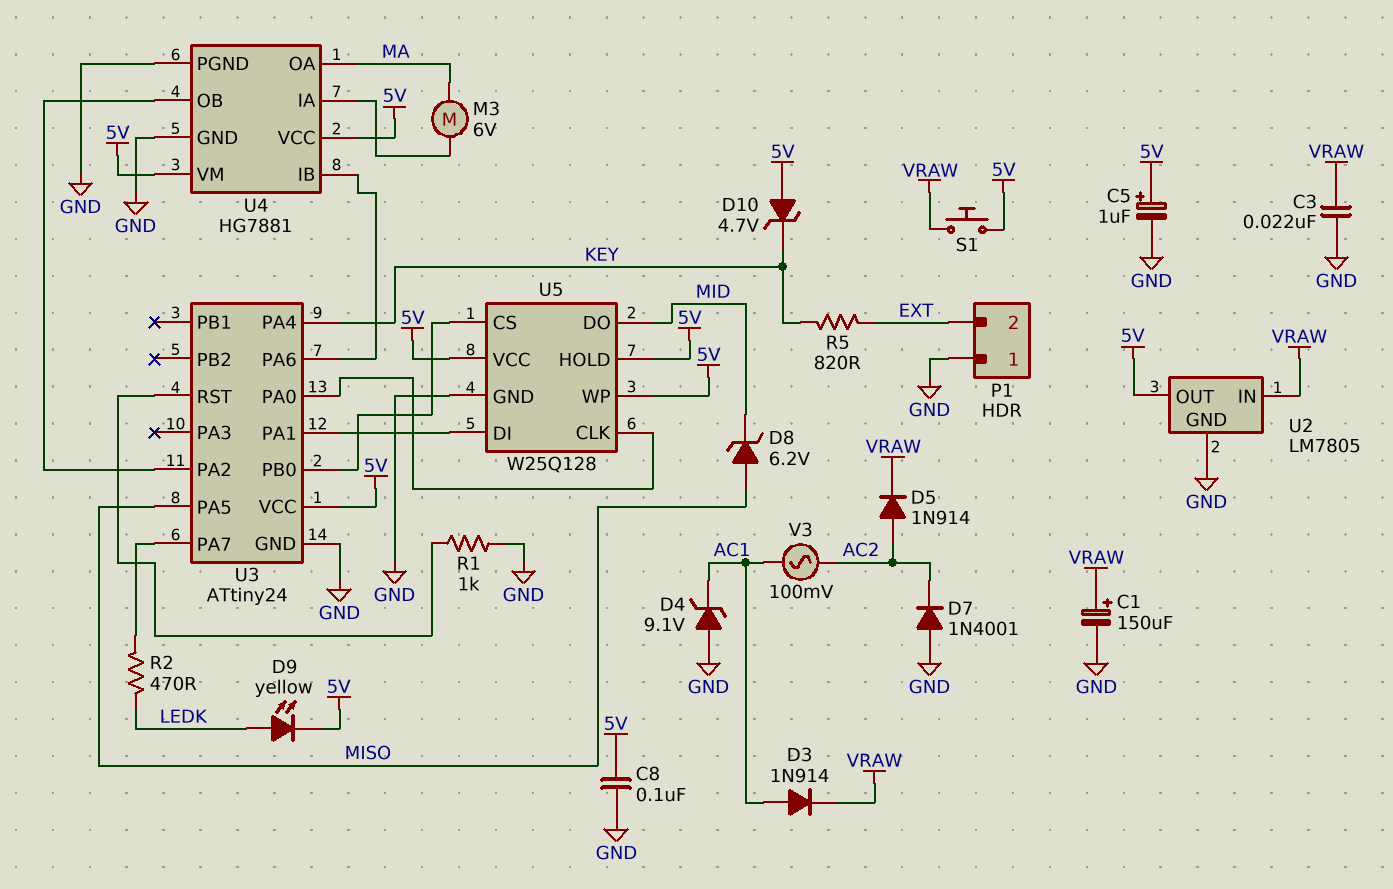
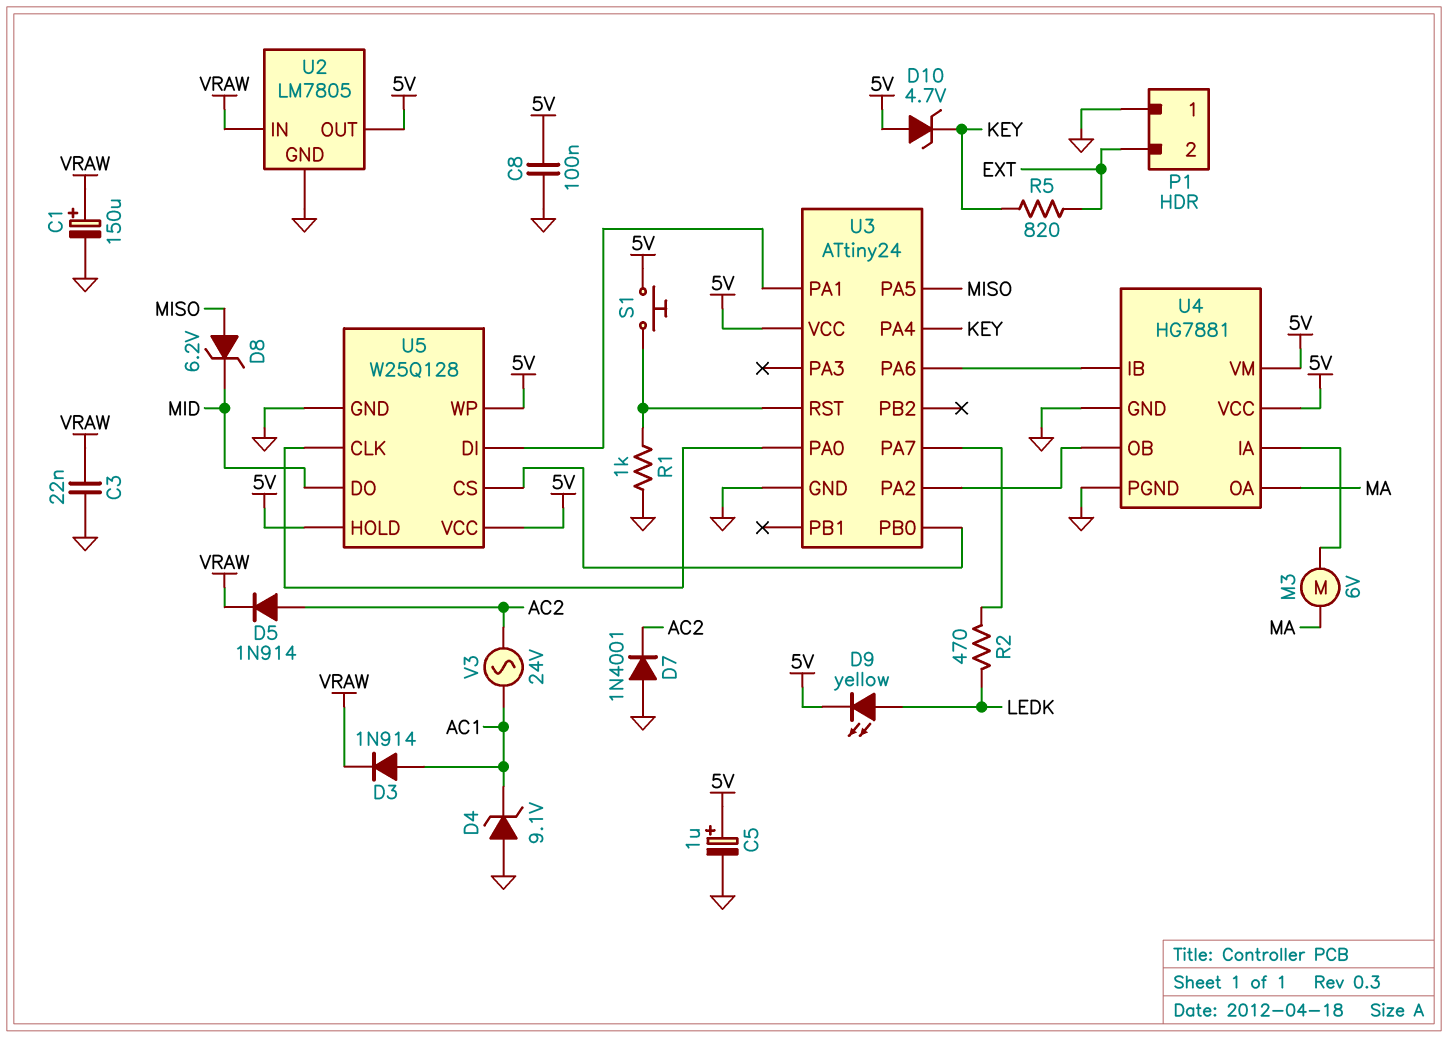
S1: button (5V, VRAW) -> button (5V, U3/RST)
V3: AC 100mV (AC1, AC2) -> AC 24V (AC1, AC2)

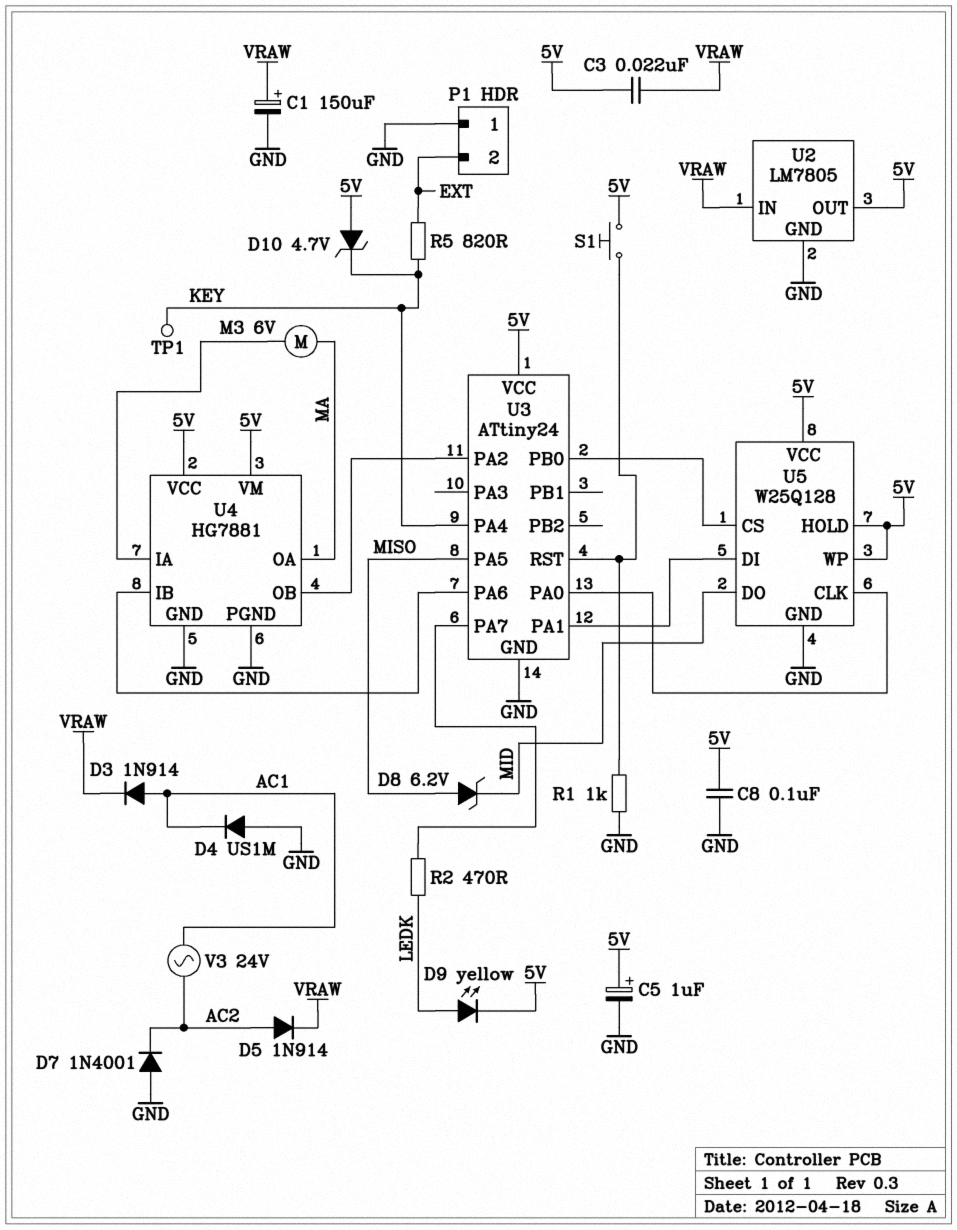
C3: 22nF (GND, VRAW) -> 22nF (5V, VRAW)
D4: zener 9.1V (A GND, K AC1) -> diode US1M (A GND, K AC1)
TP1: none -> test point (KEY)

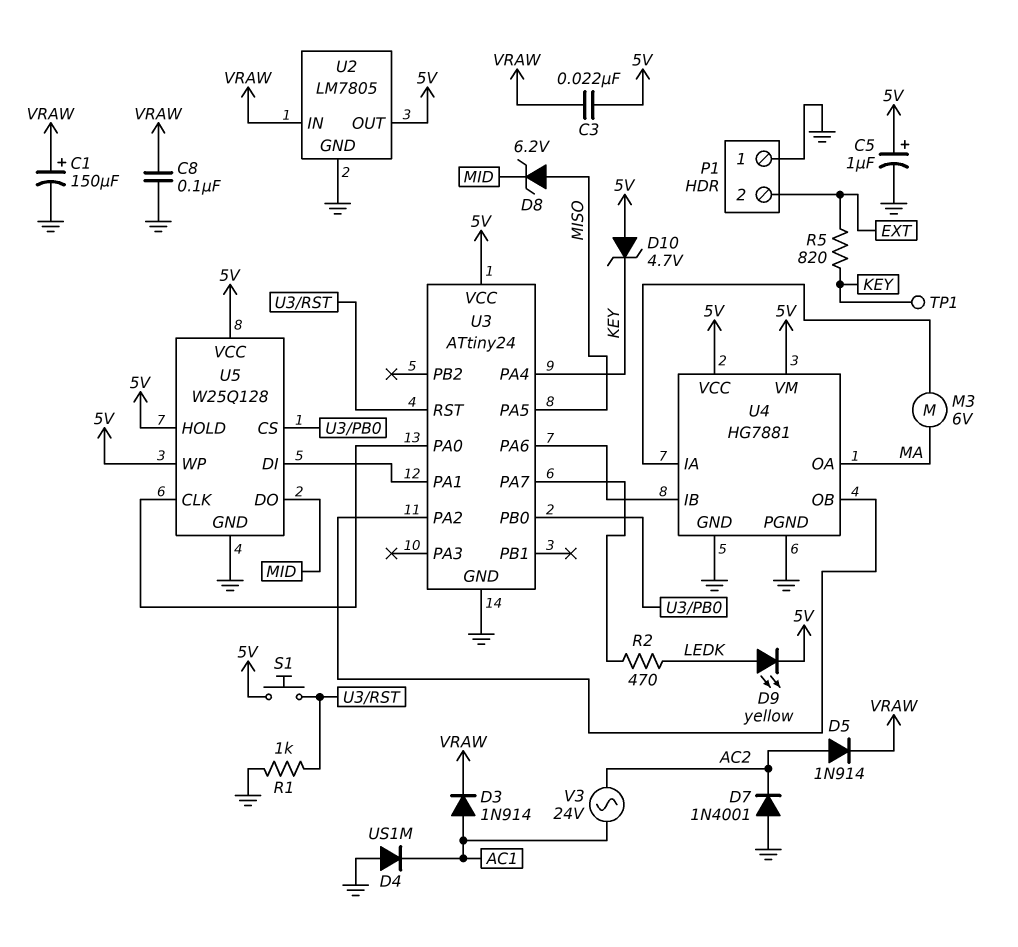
C8: 100nF (5V, GND) -> 100nF (GND, VRAW)

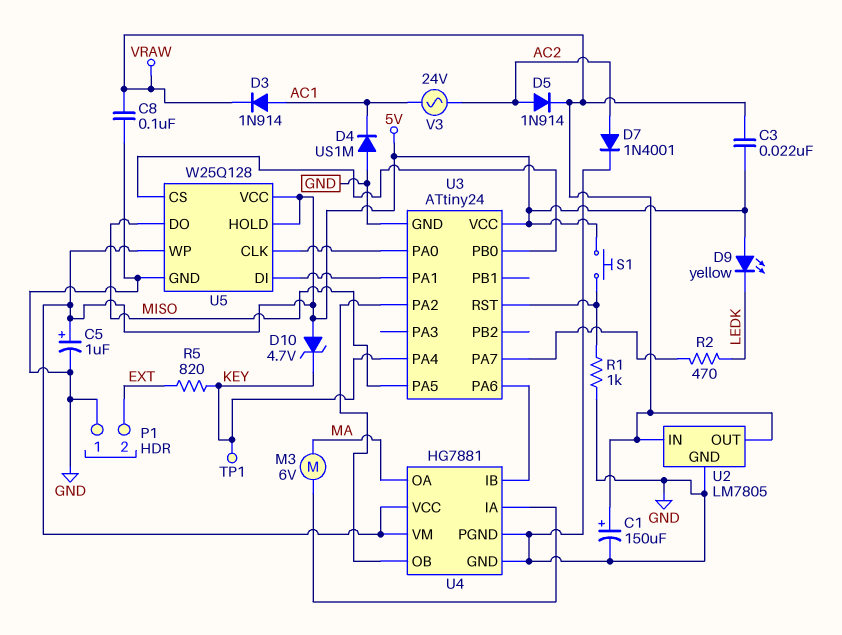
D7: diode 1N4001 (A GND, K AC2) -> diode 1N4001 (A AC2, K GND)
D8: zener 6.2V (A MISO, K MID) -> none
D9: LED yellow (A LEDK, K 5V) -> LED yellow (A 5V, K LEDK)
U2 pin OUT: 5V -> VRAW
U5 pin DO: MID -> MISO

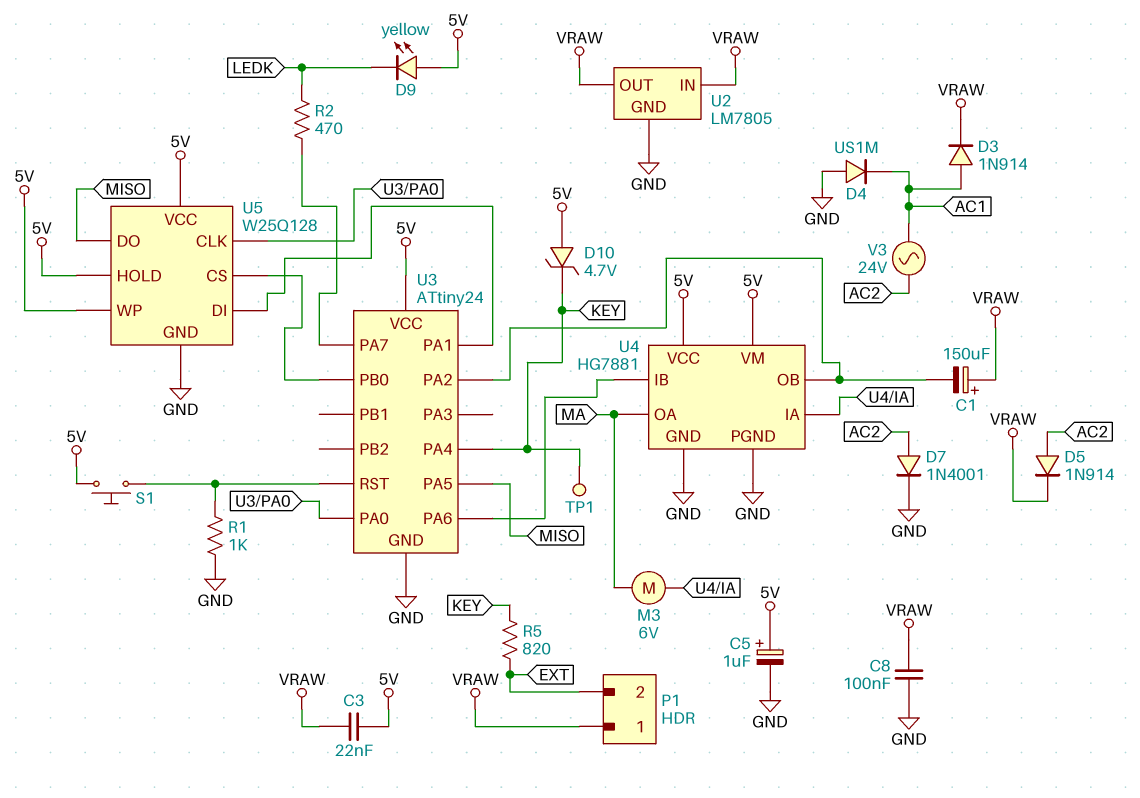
C1: 150uF (plus VRAW, minus GND) -> 150uF (plus VRAW, minus U3/PA2)
P1 pin 1: GND -> VRAW

